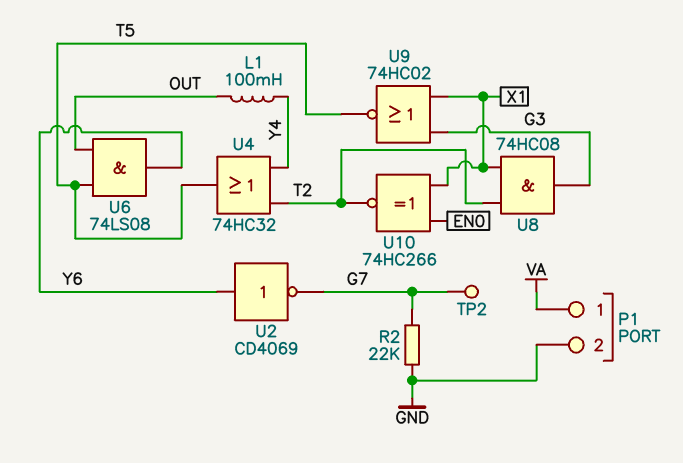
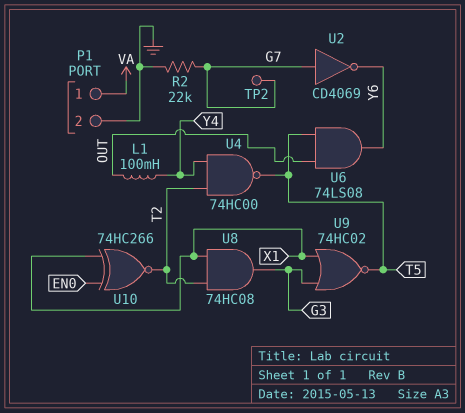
U2: NOT CD4069 (in Y6, out G7) -> NOT CD4069 (in G7, out Y6)
U4: OR 74HC32 (in T2, in Y4, out T5) -> NAND 74HC00 (in T2, in Y4, out T5)

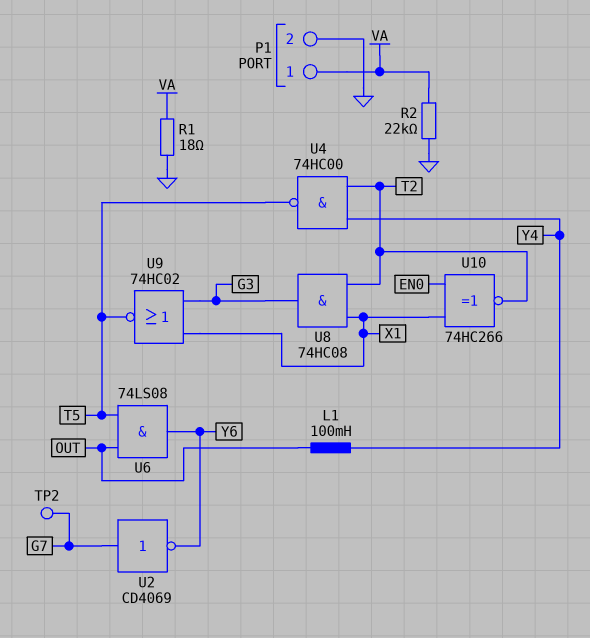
R1: none -> 18 (GND, VA)
R2: 22k (G7, GND) -> 22k (GND, VA)

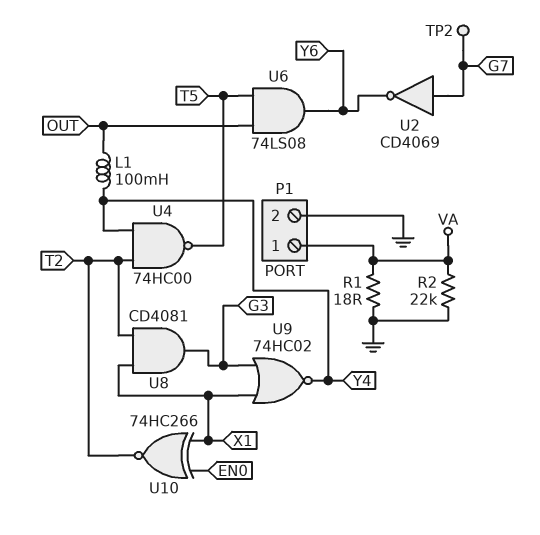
U8: AND 74HC08 (in T2, in X1, out G3) -> AND CD4081 (in T2, in X1, out G3)
U9: NOR 74HC02 (in G3, in X1, out T5) -> NOR 74HC02 (in G3, in X1, out Y4)

